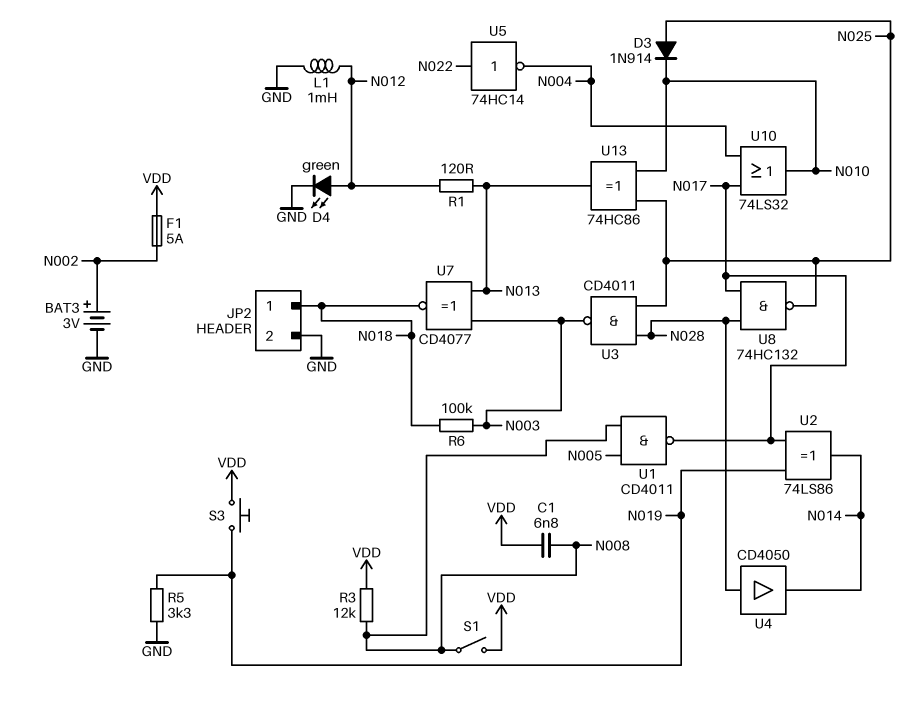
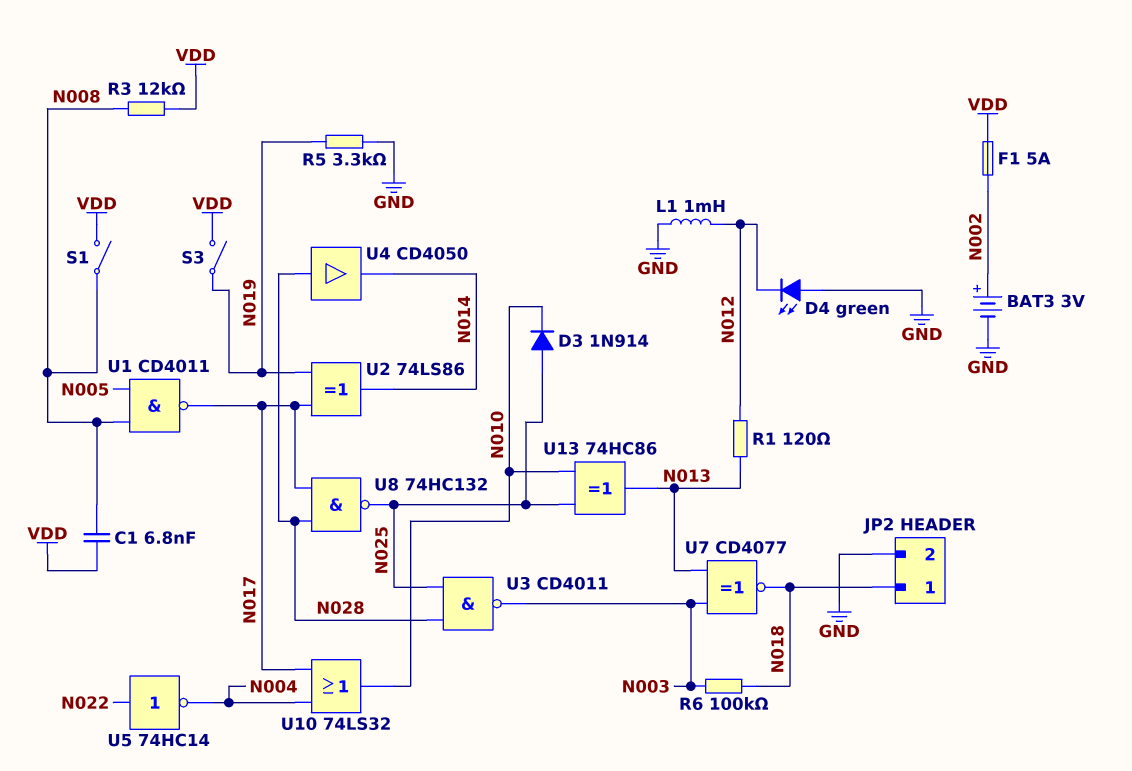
D4: LED green (A N012, K GND) -> LED green (A GND, K N012)
S3: button (N019, VDD) -> switch (N019, VDD)

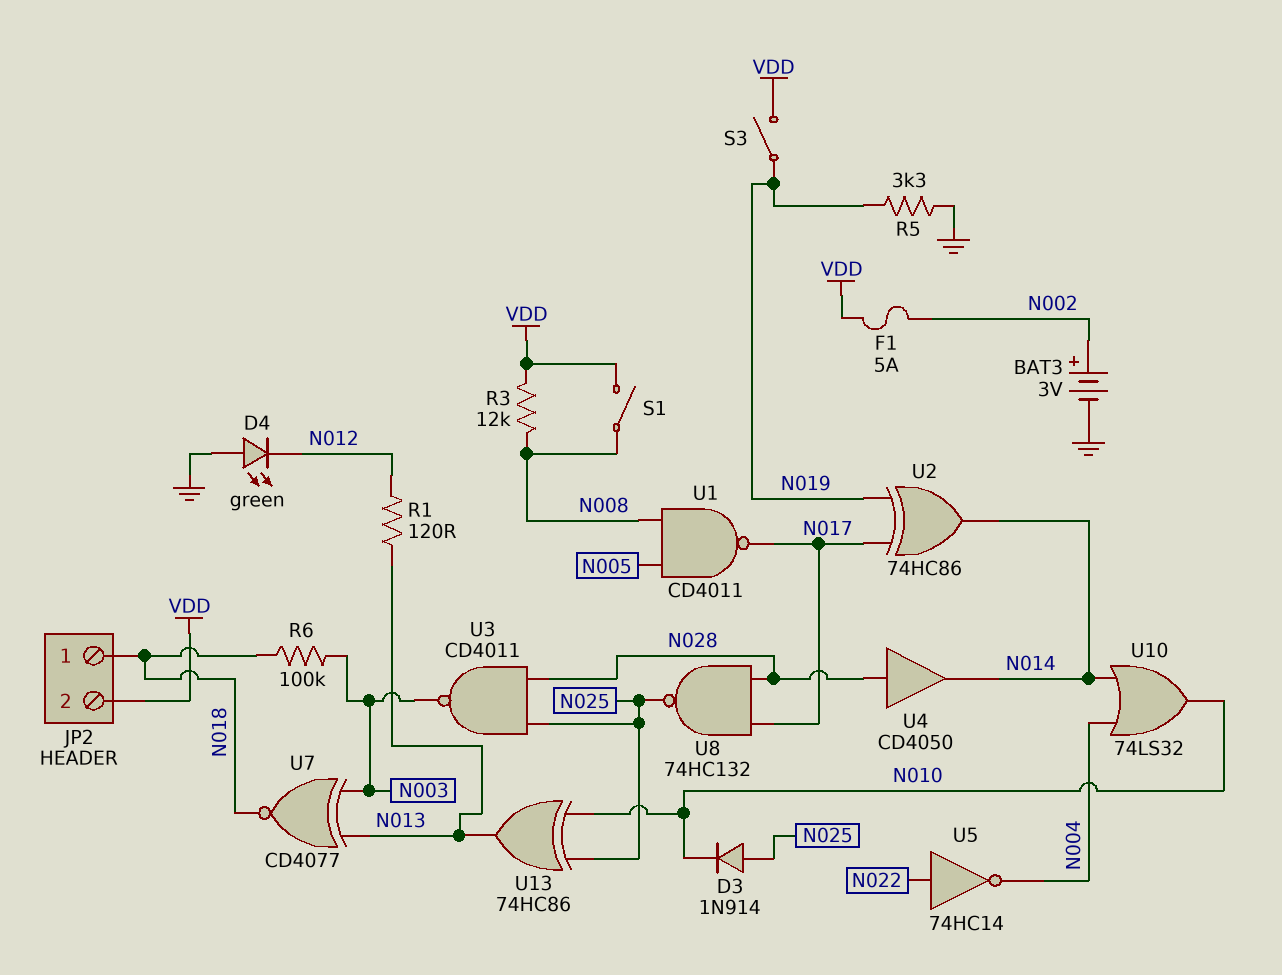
C1: 6.8nF (N008, VDD) -> none
JP2 pin 2: GND -> VDD
L1: 1mH (GND, N012) -> none
U2: XOR 74LS86 (in N017, in N019, out N014) -> XOR 74HC86 (in N017, in N019, out N014)
U10: OR 74LS32 (in N004, in N017, out N010) -> OR 74LS32 (in N004, in N014, out N010)

